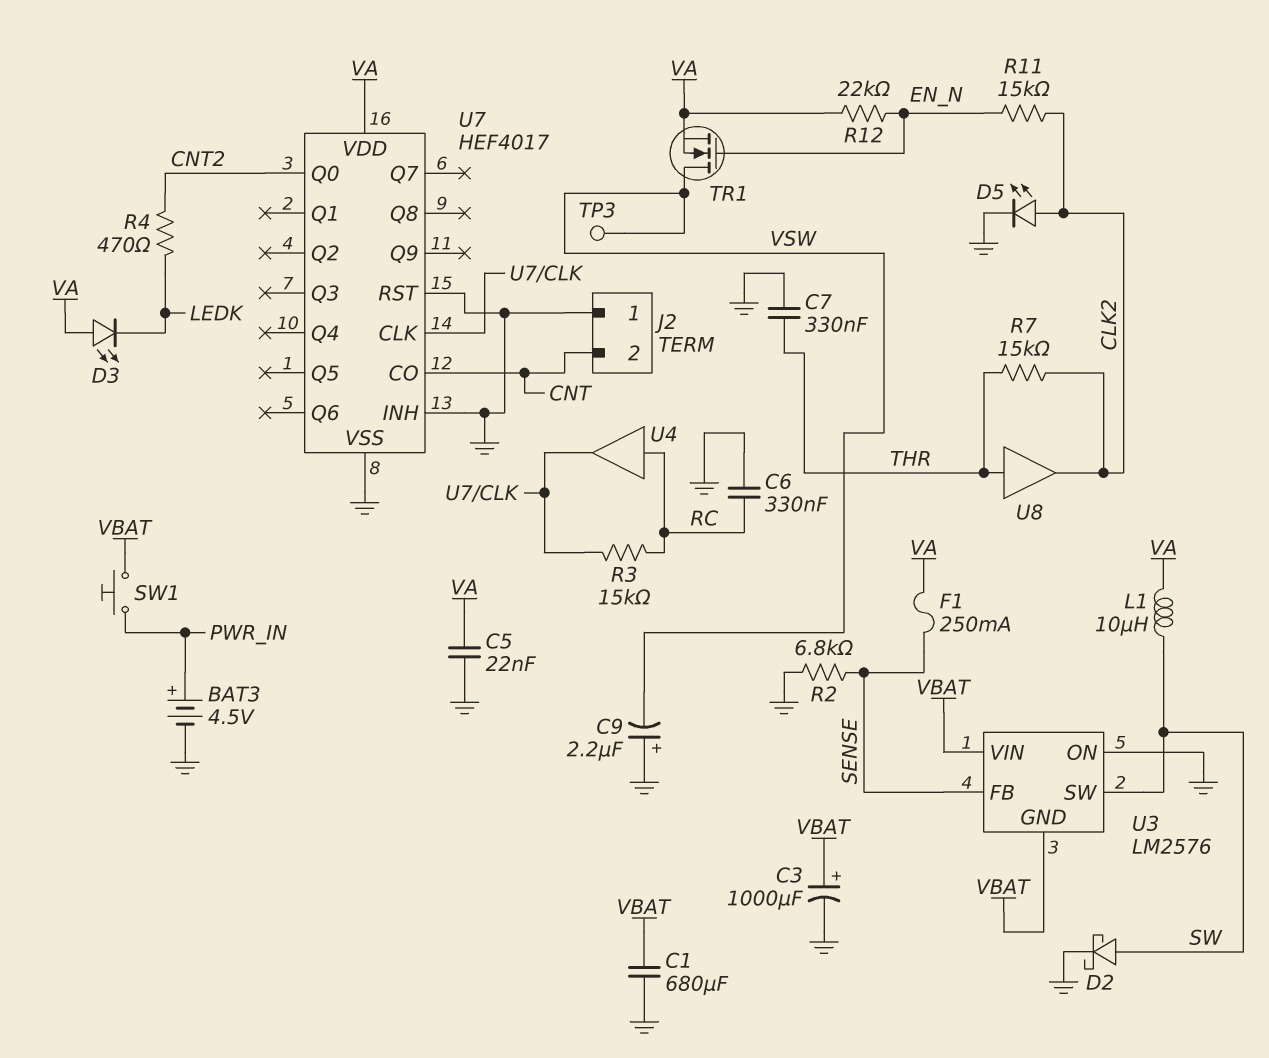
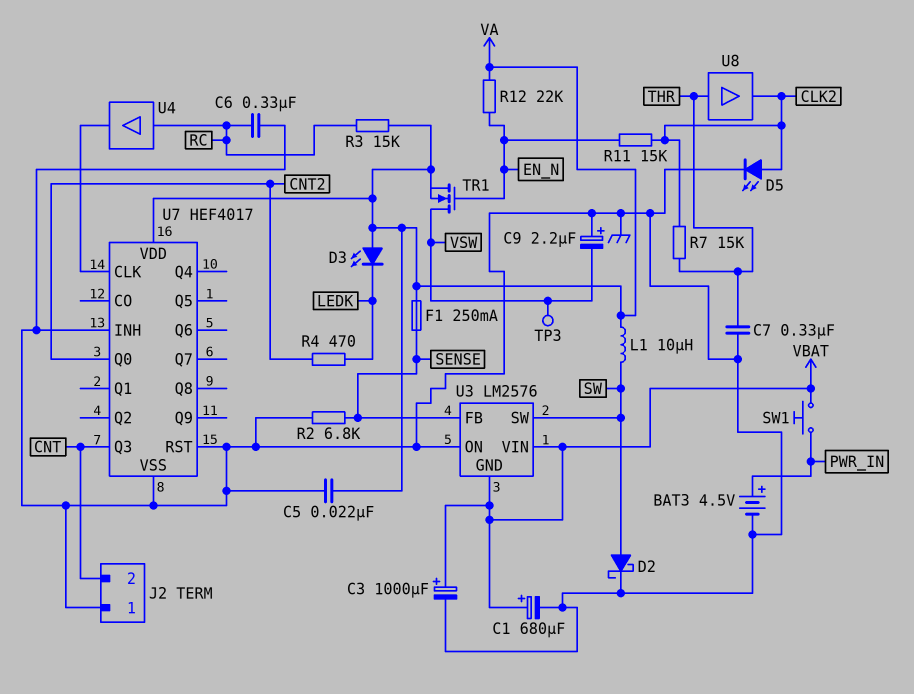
C1: 680uF (GND, VBAT) -> 680uF (plus VBAT, minus GND)
R3: 15k (RC, U7/CLK) -> 15k (RC, VA)
U7 pin CO: CNT -> none
U7 pin Q3: none -> CNT

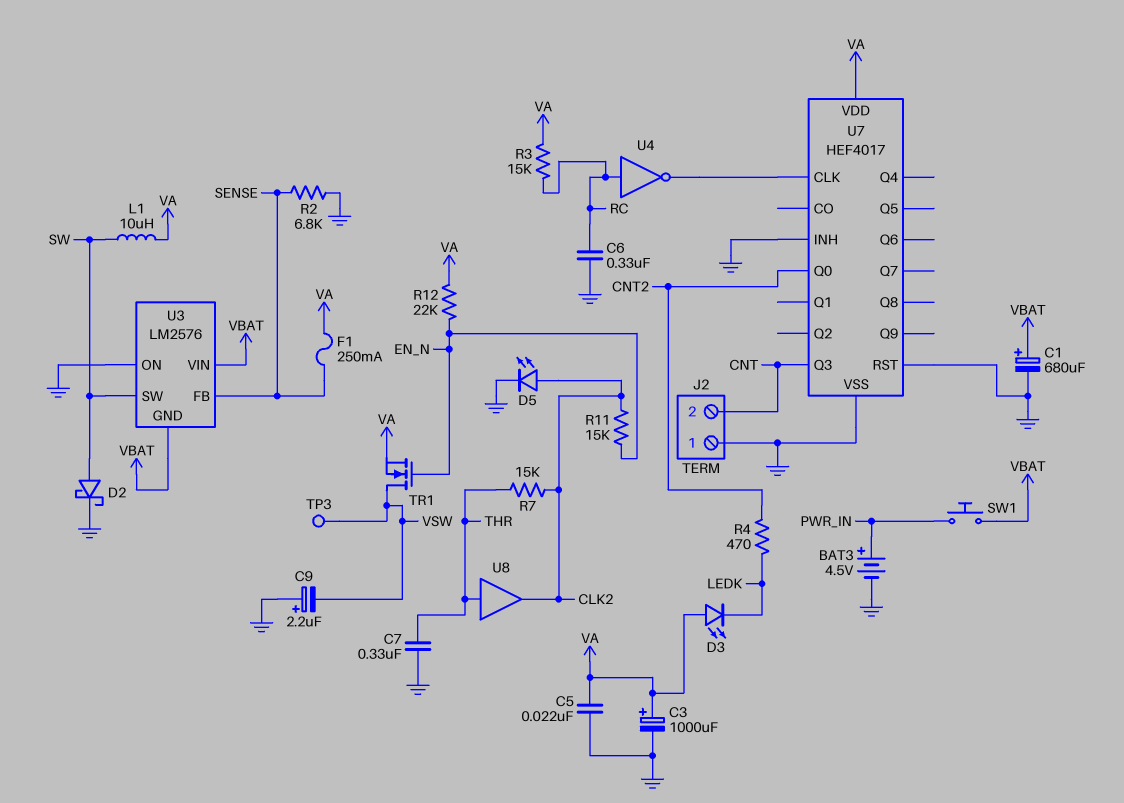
C3: 1000uF (plus VBAT, minus GND) -> 1000uF (plus VA, minus GND)
U4: buffer (in RC, out U7/CLK) -> NOT (in RC, out U7/CLK)

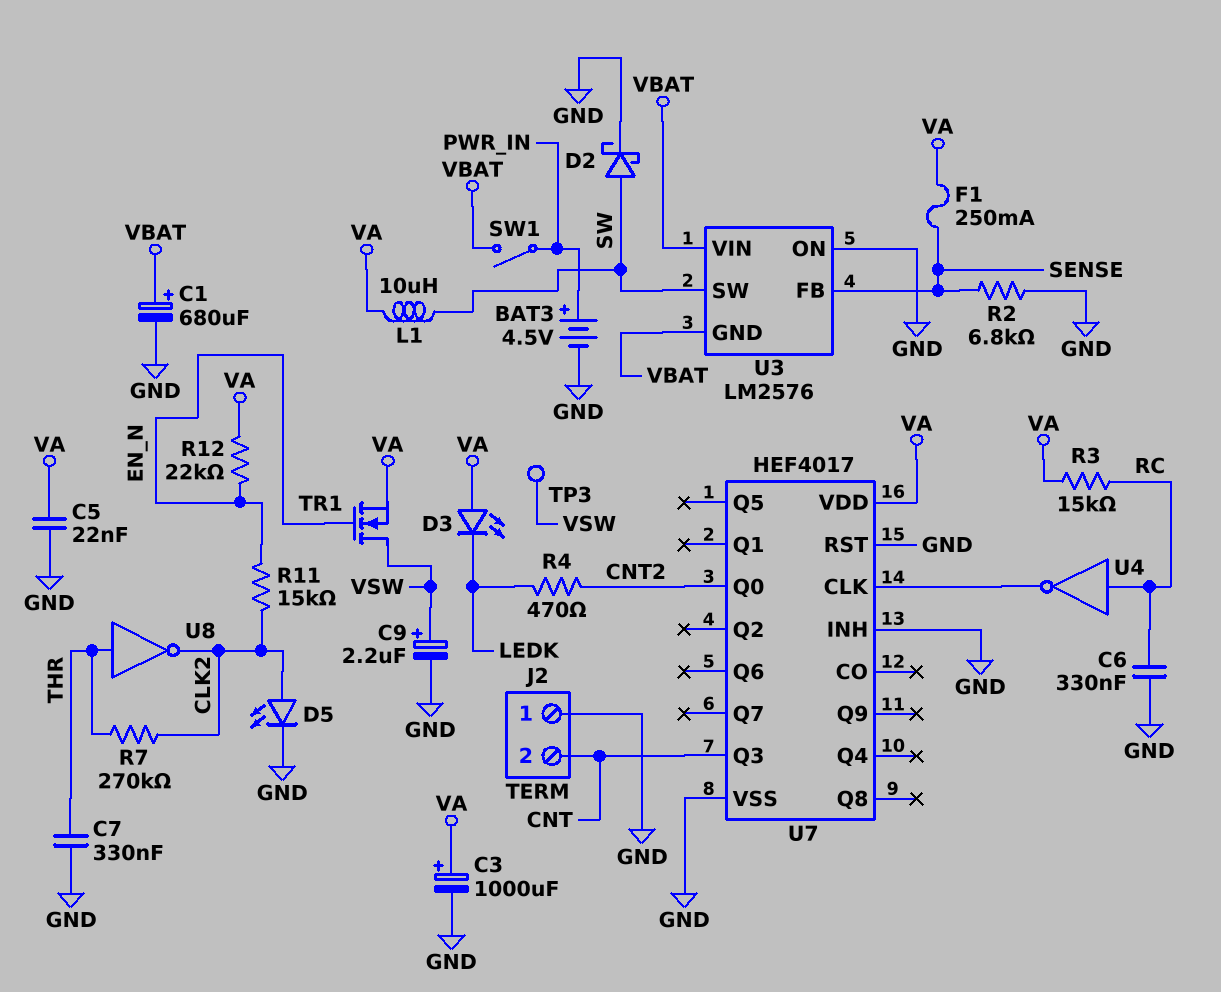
C9: 2.2uF (plus GND, minus VSW) -> 2.2uF (plus VSW, minus GND)
R7: 15k (CLK2, THR) -> 270k (CLK2, THR)
SW1: button (PWR_IN, VBAT) -> switch (PWR_IN, VBAT)
U8: buffer (in THR, out CLK2) -> NOT (in THR, out CLK2)

